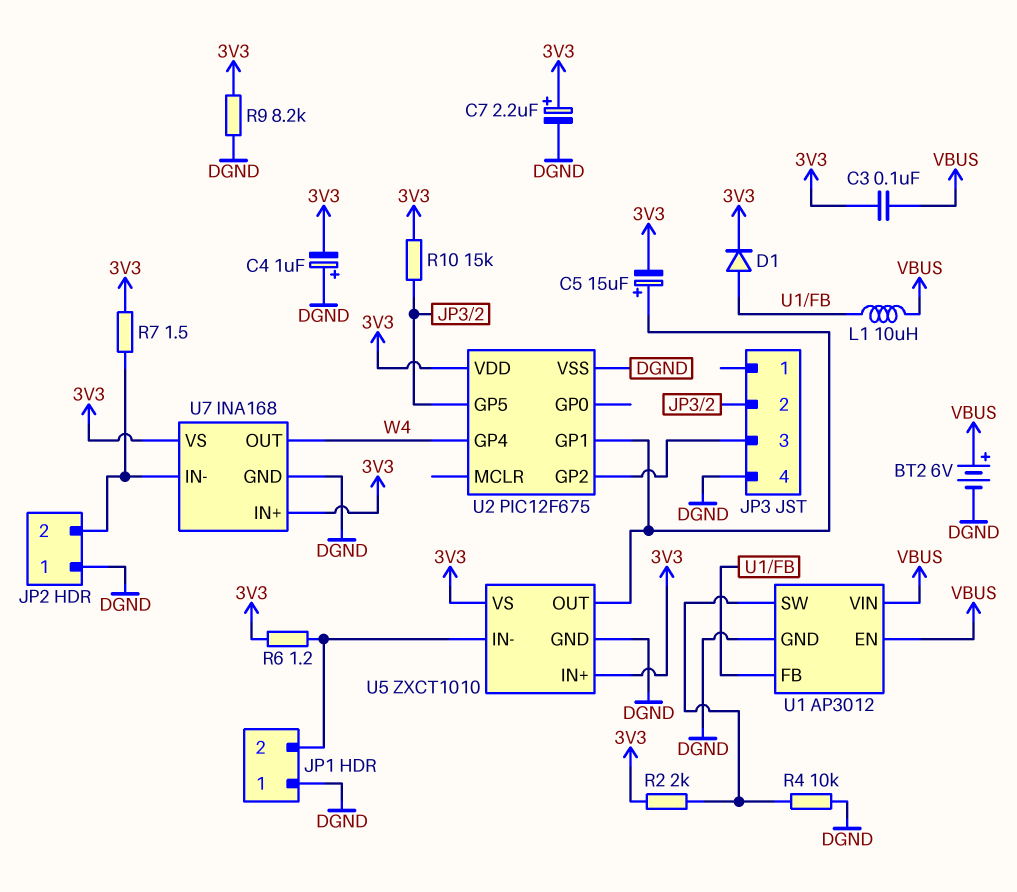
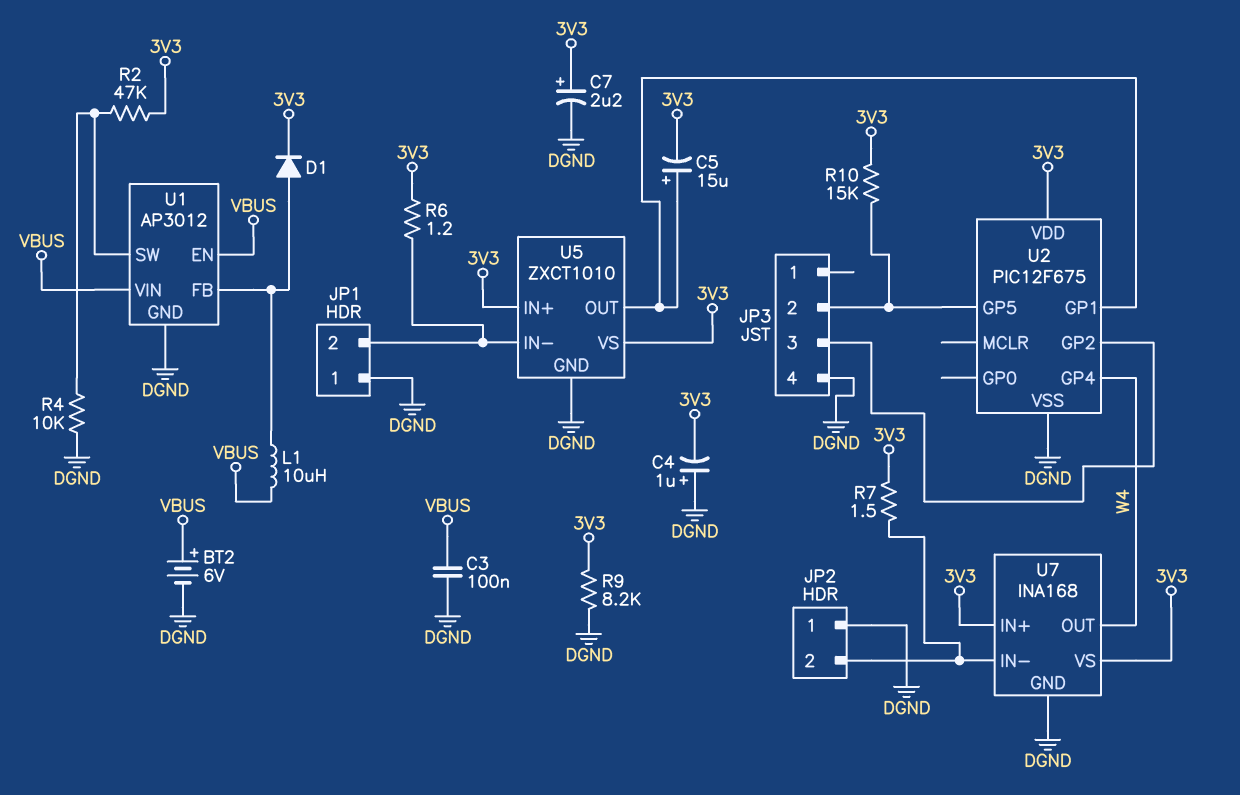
C3: 100nF (3V3, VBUS) -> 100nF (DGND, VBUS)
R2: 2k (3V3, U1/SW) -> 47k (3V3, U1/SW)

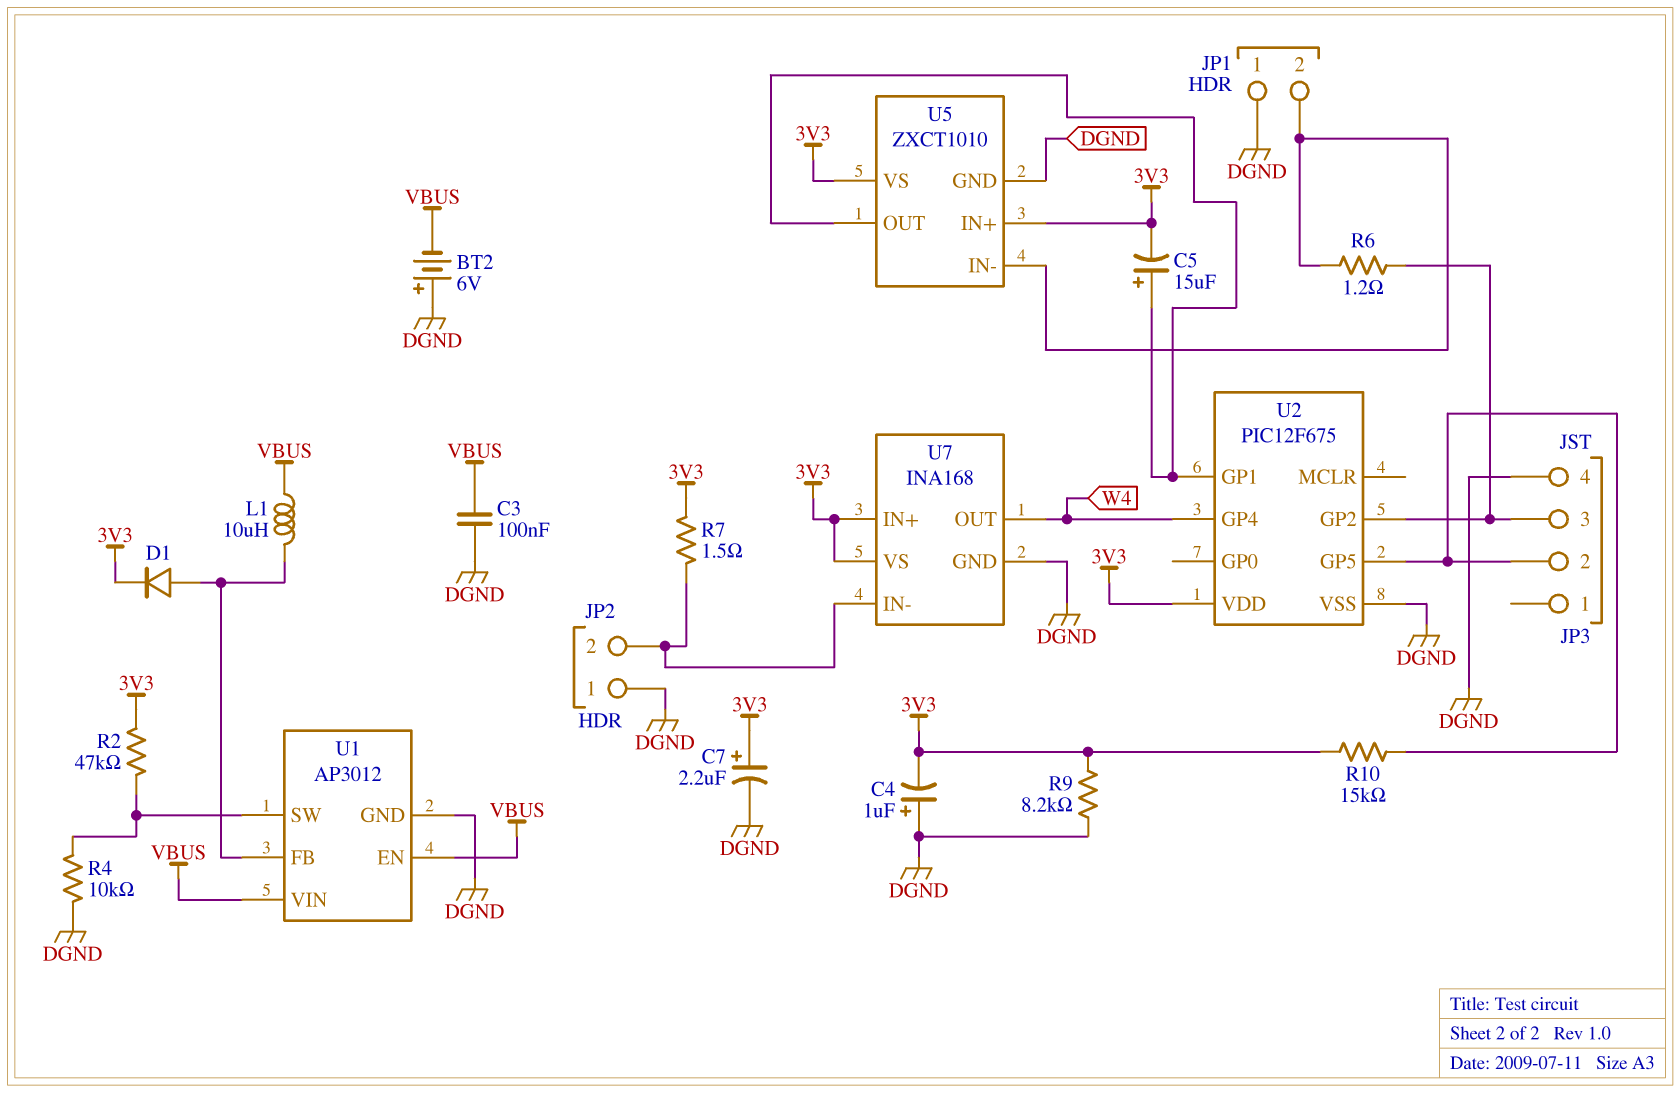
BT2: 6V (plus VBUS, minus DGND) -> 6V (plus DGND, minus VBUS)
R6: 1.2 (3V3, JP1/2) -> 1.2 (JP1/2, JP3/3)

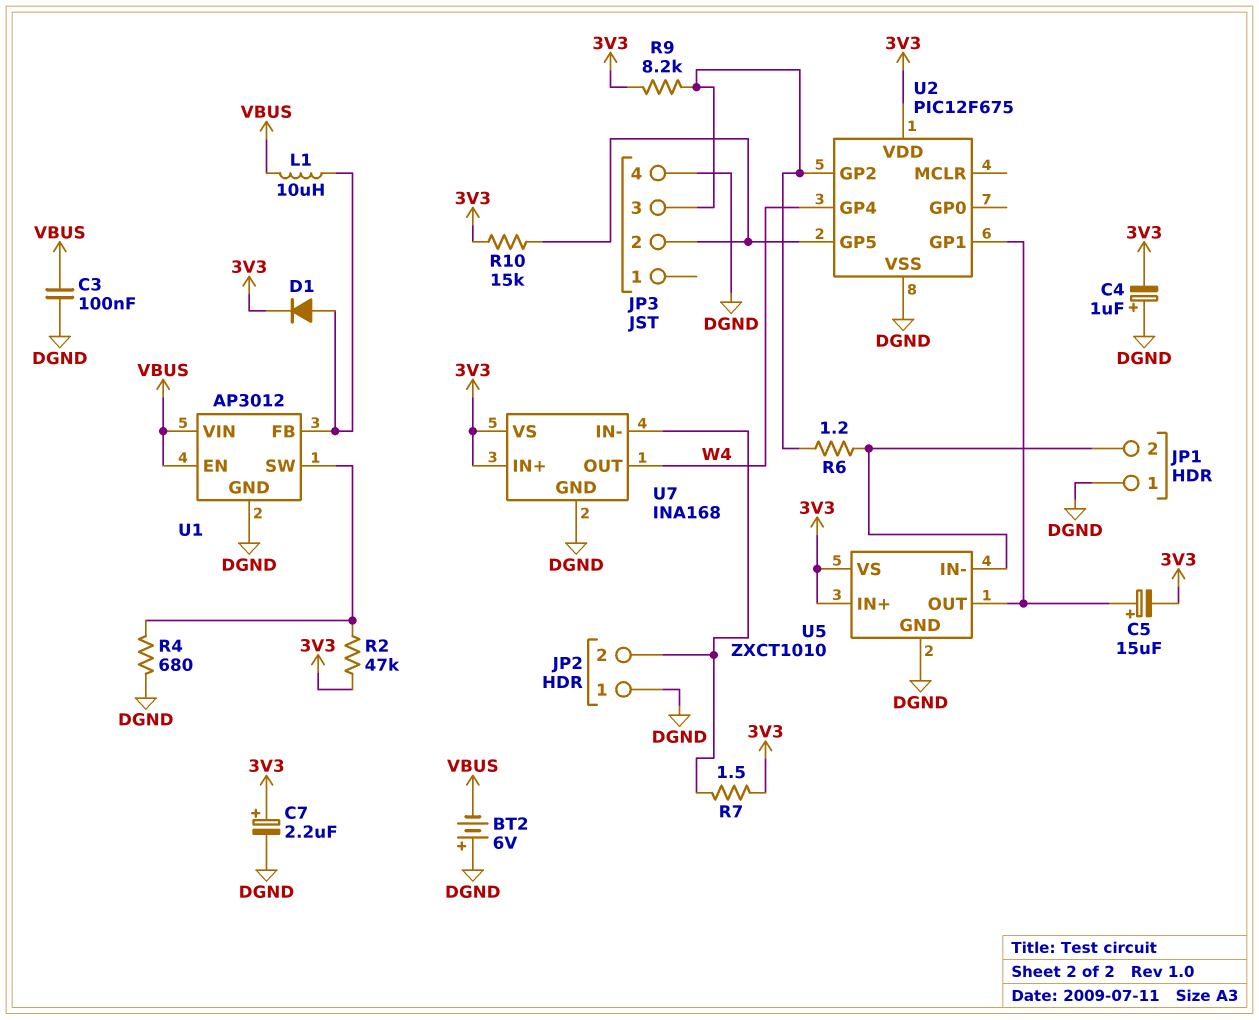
R4: 10k (DGND, U1/SW) -> 680 (DGND, U1/SW)
R9: 8.2k (3V3, DGND) -> 8.2k (3V3, JP3/3)

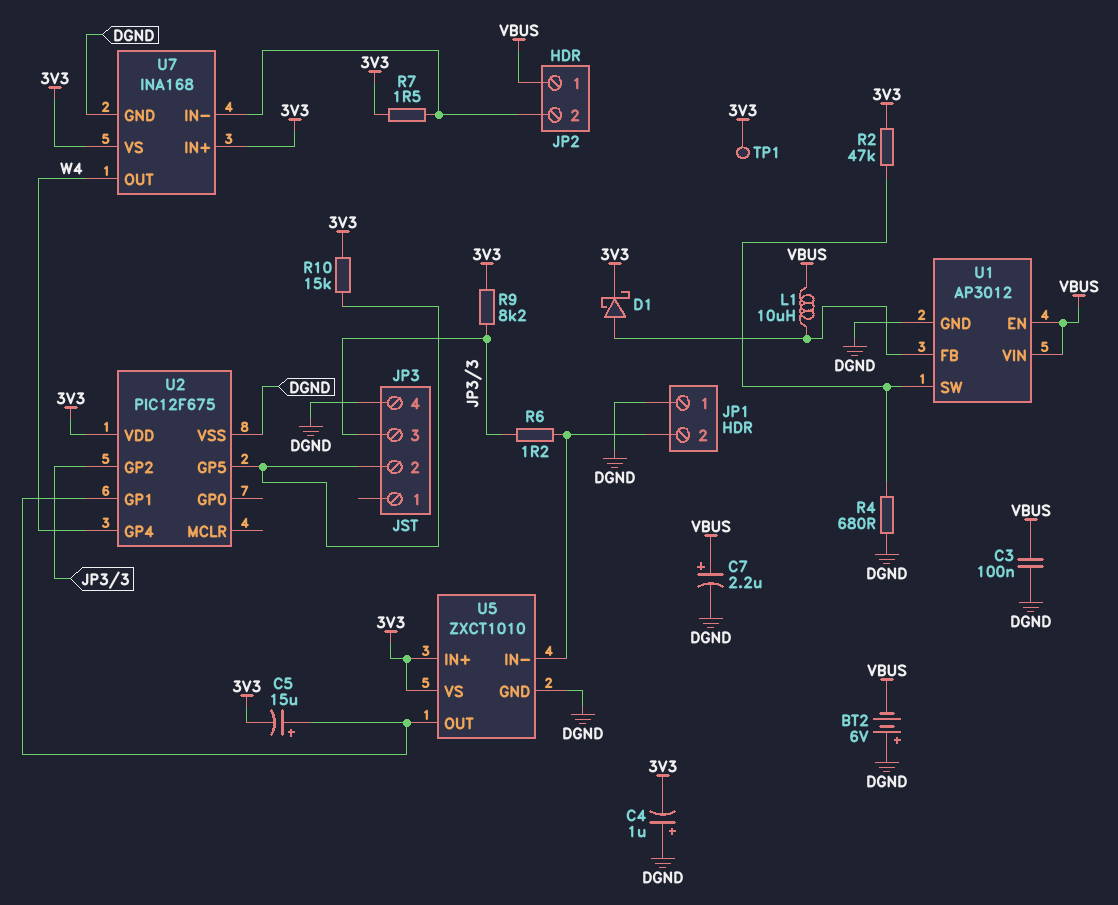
C7: 2.2uF (plus 3V3, minus DGND) -> 2.2uF (plus VBUS, minus DGND)
D1: diode (A U1/FB, K 3V3) -> schottky (A U1/FB, K 3V3)
JP2 pin 1: DGND -> VBUS
TP1: none -> test point (3V3)

